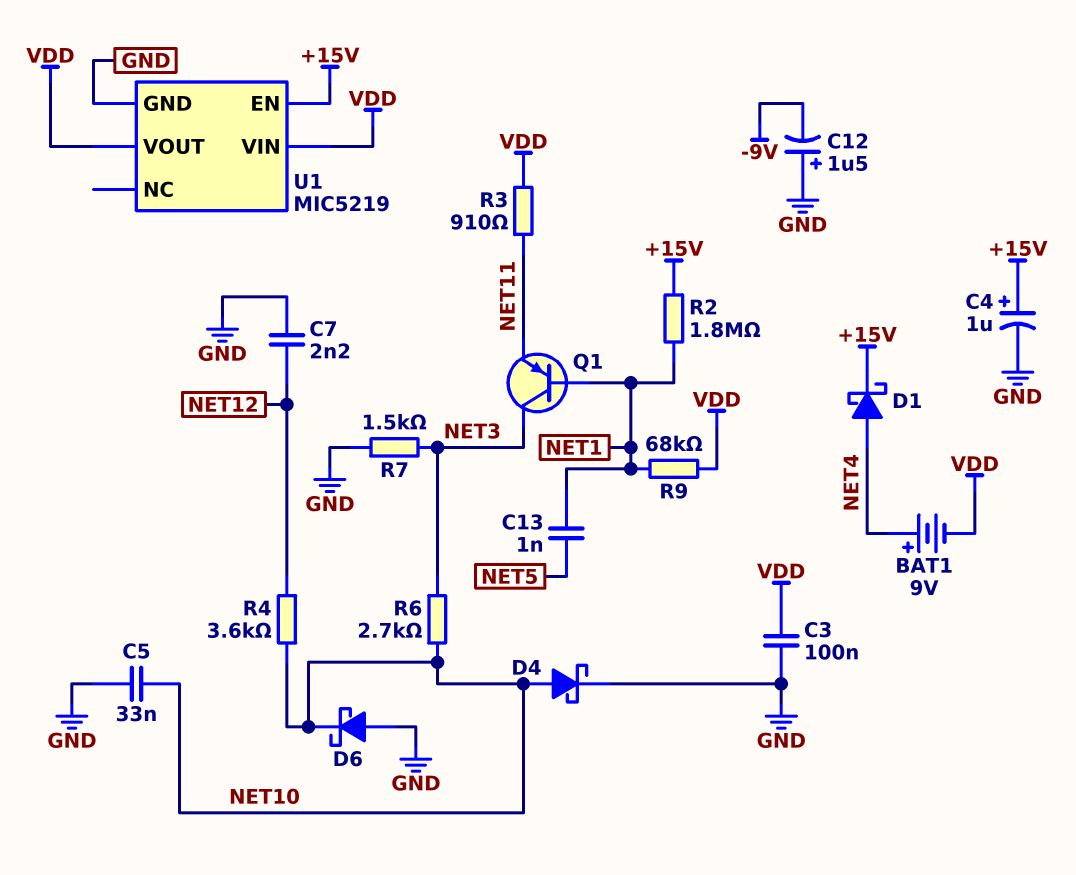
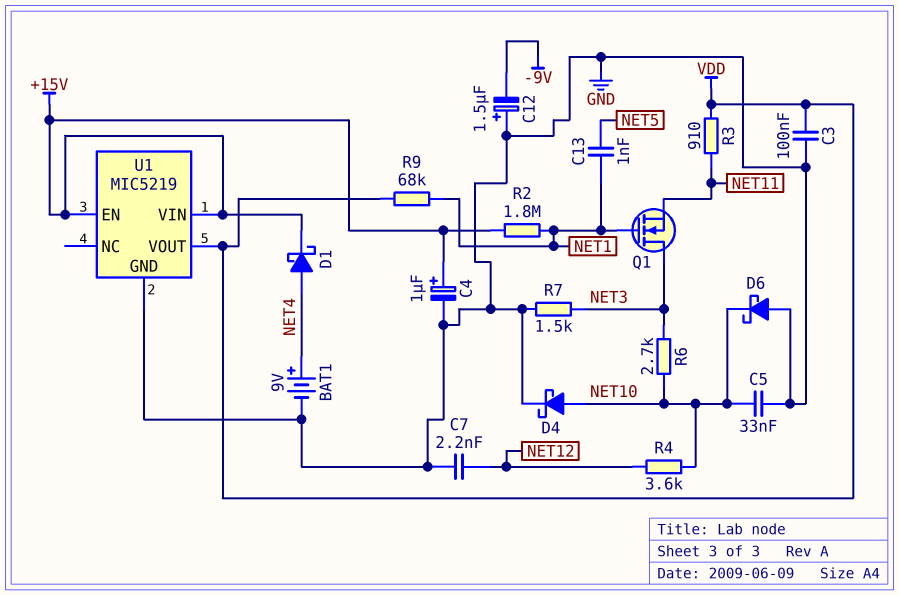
BAT1: 9V (plus NET4, minus VDD) -> 9V (plus NET4, minus GND)
Q1: PNP (B NET1, C NET3, E NET11) -> NMOS (G NET1, D NET3, S NET11)
U1 pin VIN: VDD -> +15V

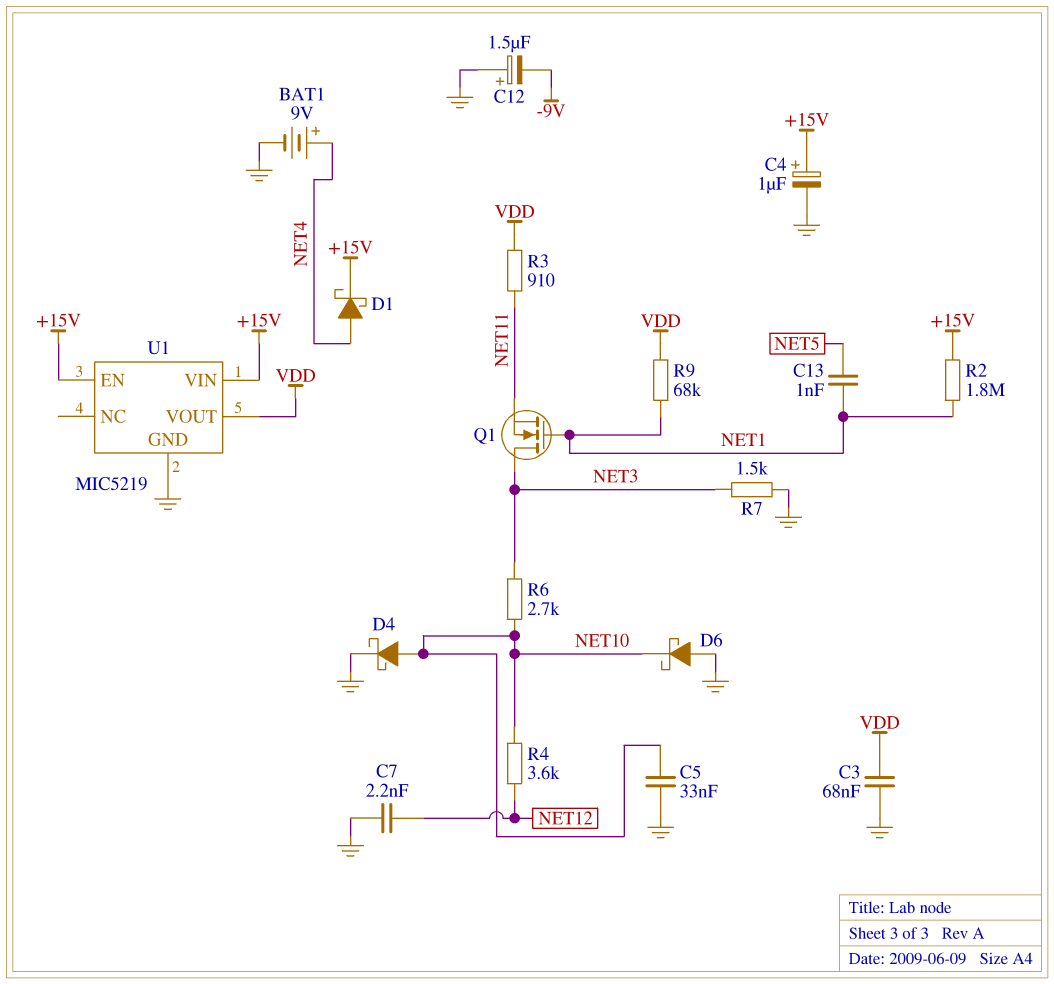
C3: 100nF (GND, VDD) -> 68nF (GND, VDD)

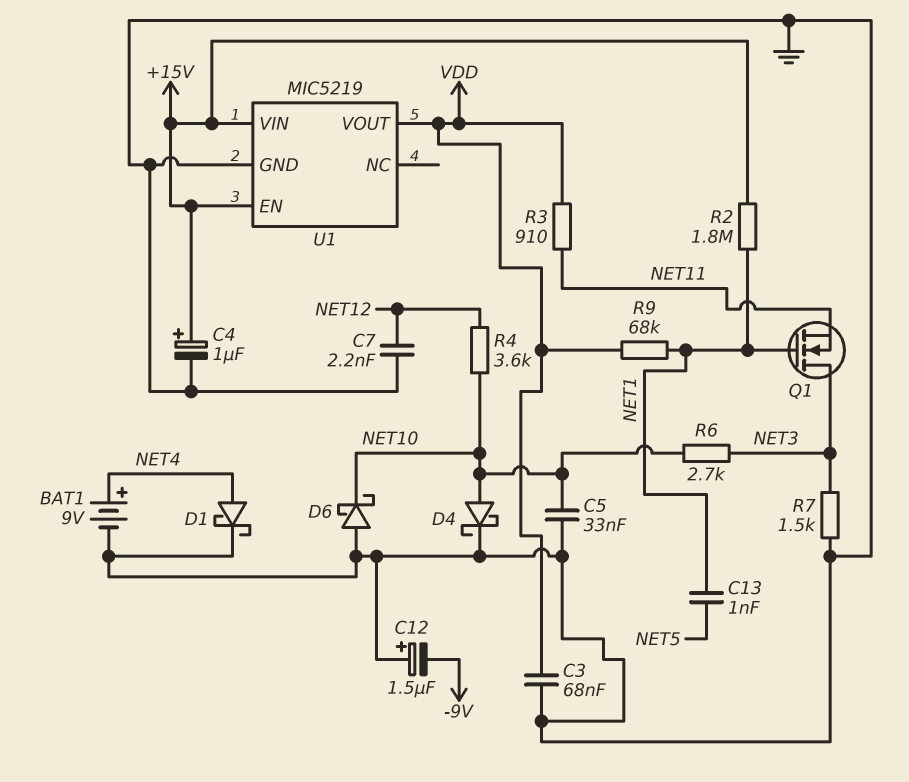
D1: schottky (A NET4, K +15V) -> schottky (A NET4, K GND)

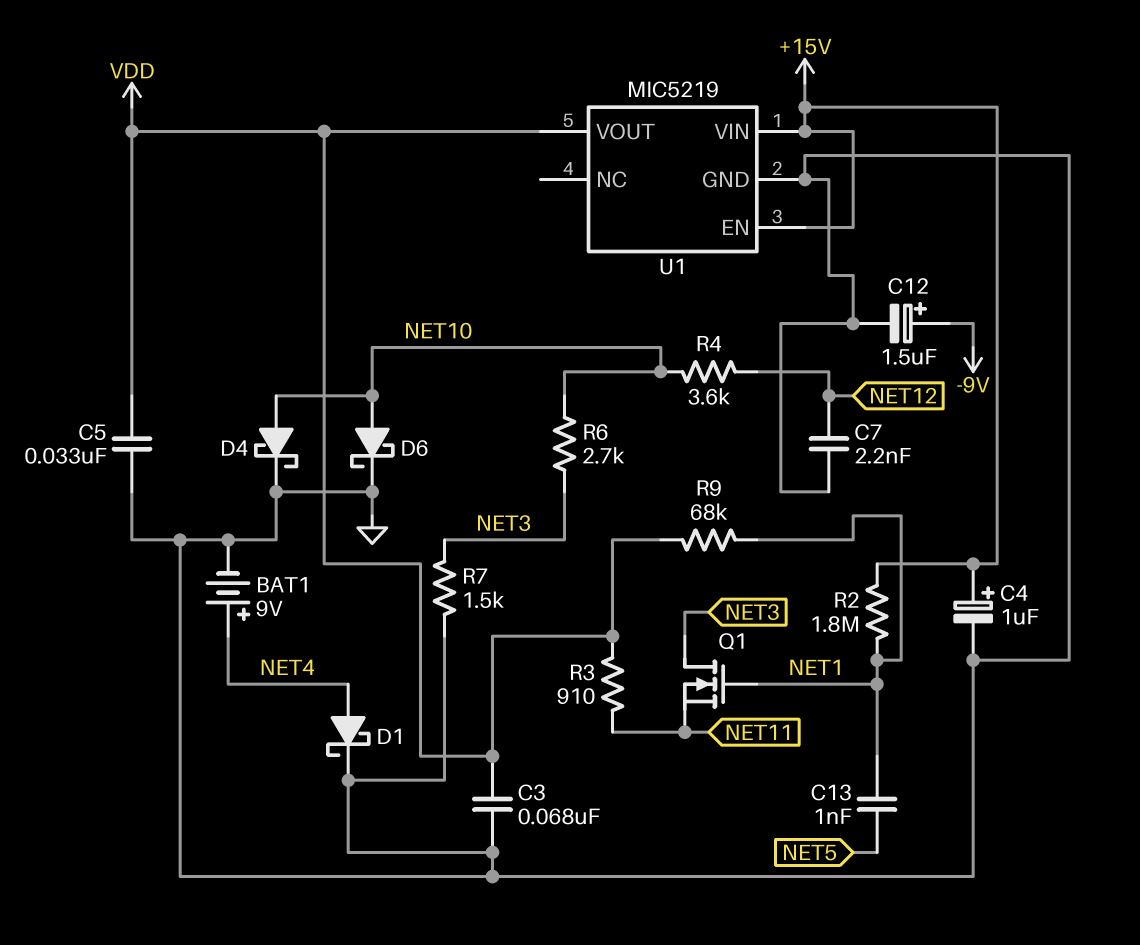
C5: 33nF (GND, NET10) -> 33nF (GND, VDD)
C12: 1.5uF (plus GND, minus -9V) -> 1.5uF (plus -9V, minus GND)
D6: schottky (A GND, K NET10) -> schottky (A NET10, K GND)

